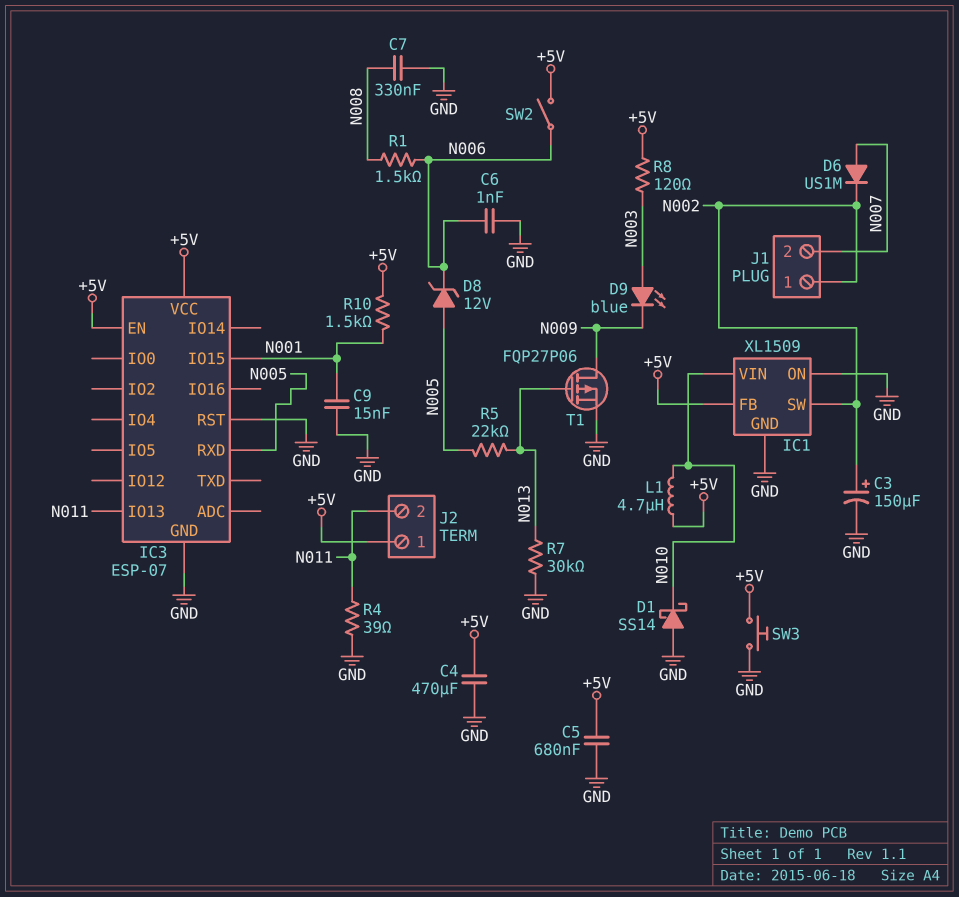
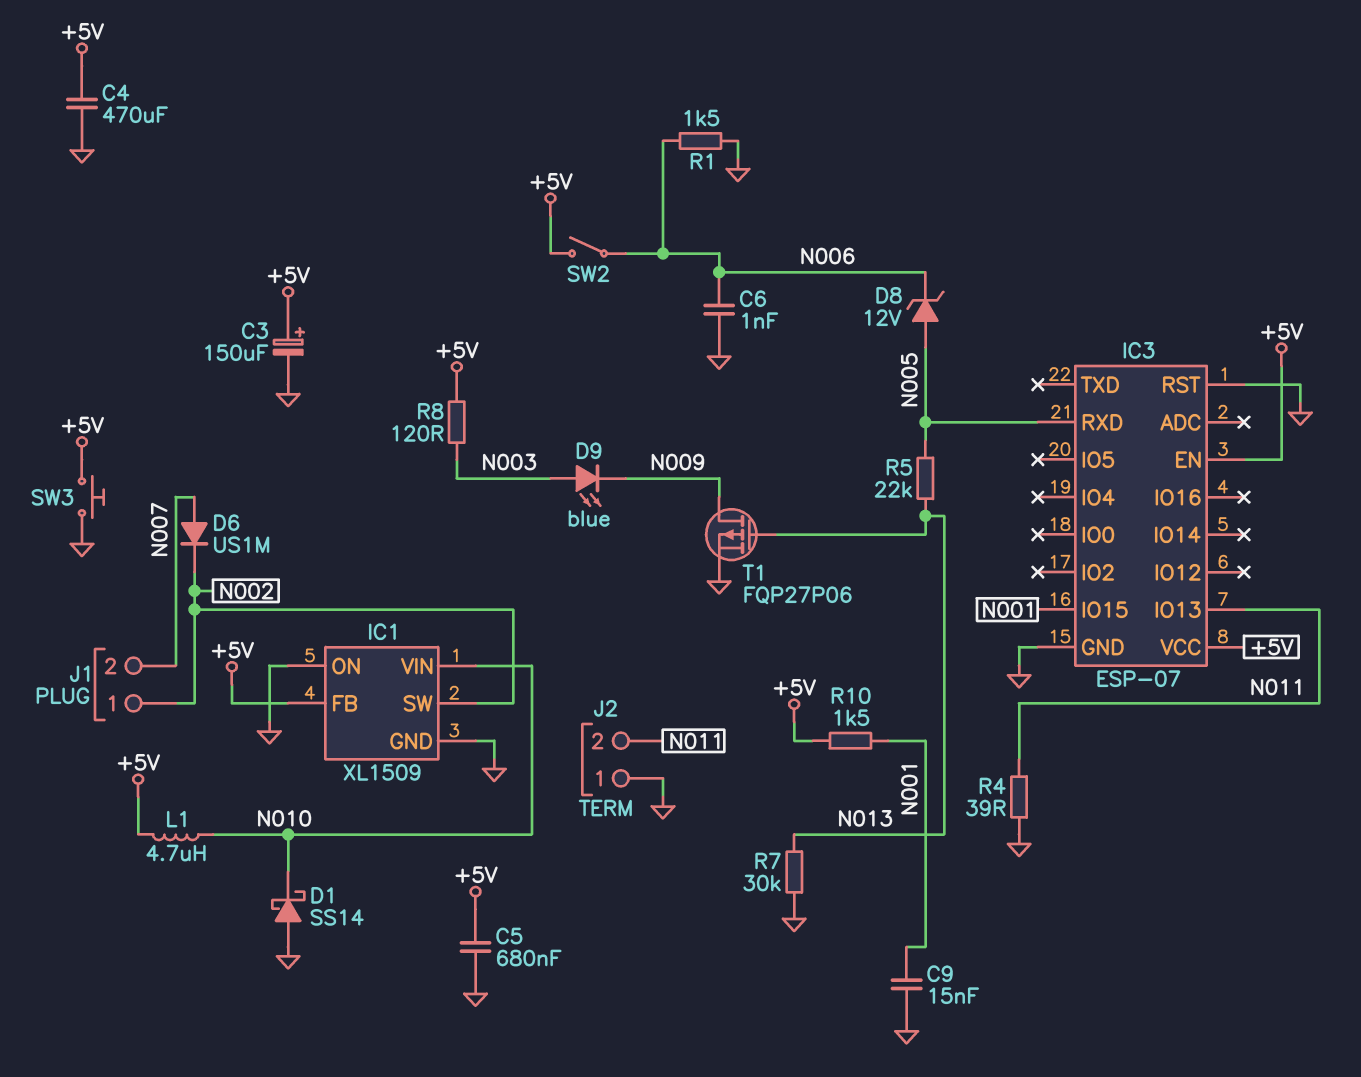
C3: 150uF (plus N002, minus GND) -> 150uF (plus +5V, minus GND)
C7: 330nF (GND, N008) -> none
J2 pin 1: +5V -> GND
R1: 1.5k (N006, N008) -> 1.5k (GND, N006)

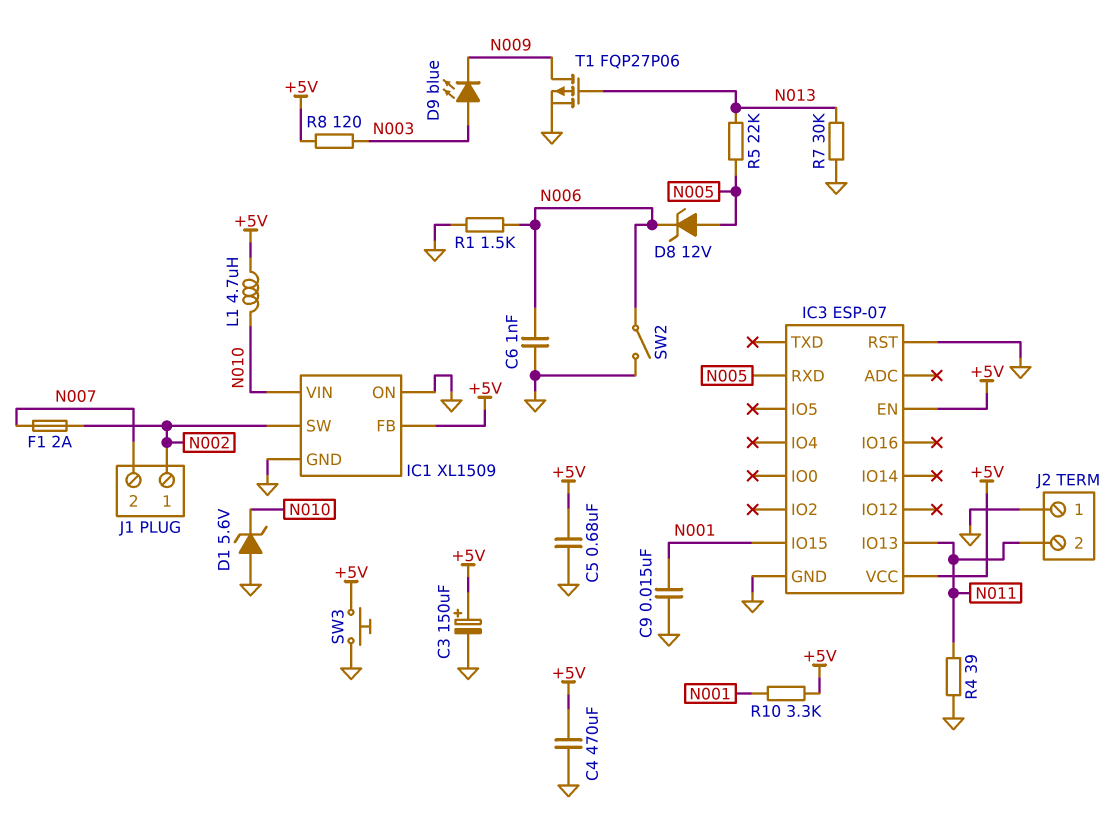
D1: schottky SS14 (A GND, K N010) -> zener 5.6V (A GND, K N010)
D6: diode US1M (A N007, K N002) -> none
F1: none -> 2A (N002, N007)
R10: 1.5k (+5V, N001) -> 3.3k (+5V, N001)
SW2: switch (+5V, N006) -> switch (GND, N006)

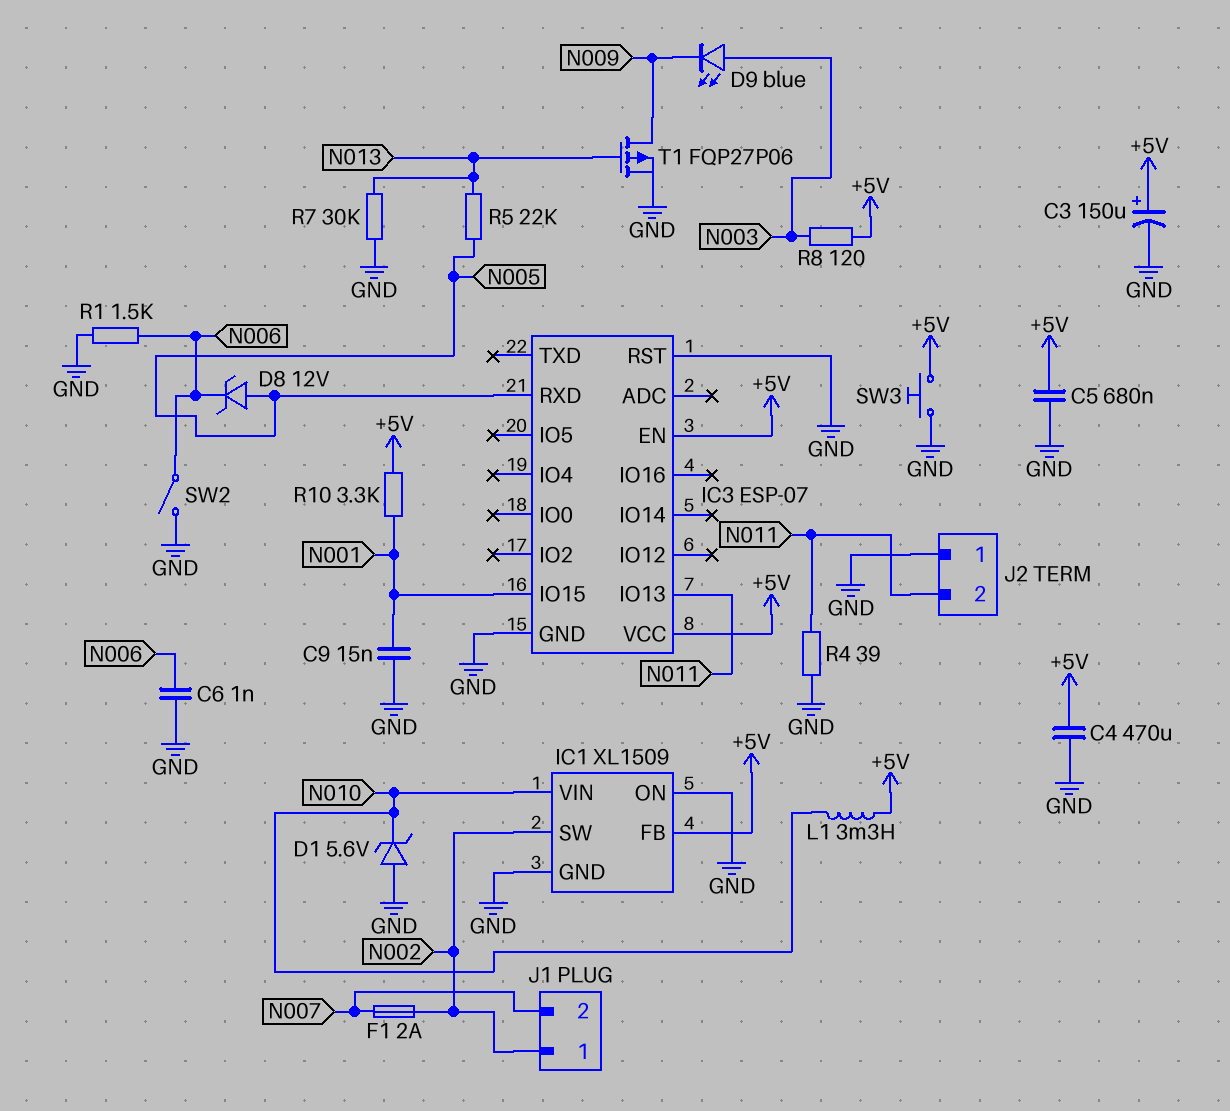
L1: 4.7uH (+5V, N010) -> 3.3mH (+5V, N010)

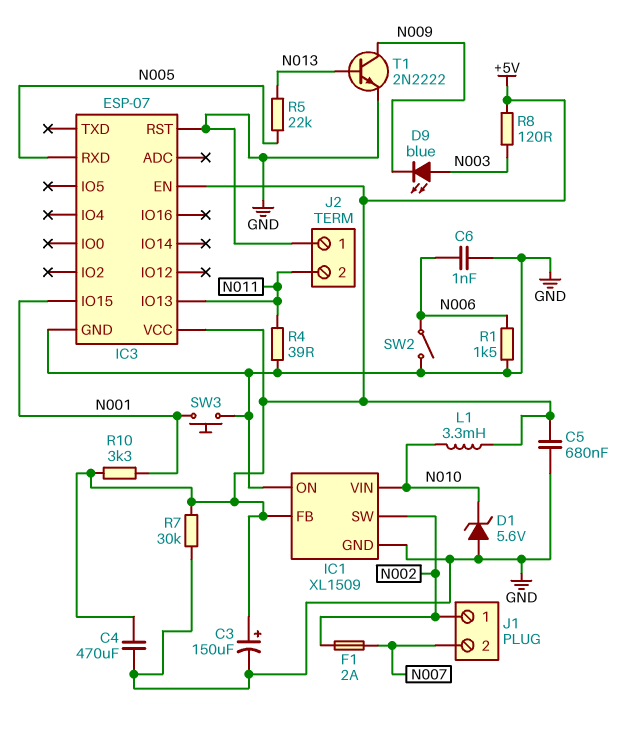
C9: 15nF (GND, N001) -> none
D8: zener 12V (A N005, K N006) -> none
R7: 30k (GND, N013) -> 30k (+5V, GND)
SW3: button (+5V, GND) -> button (GND, N001)
T1: PMOS FQP27P06 (G N013, D N009, S GND) -> NPN 2N2222 (B N013, C N009, E GND)

